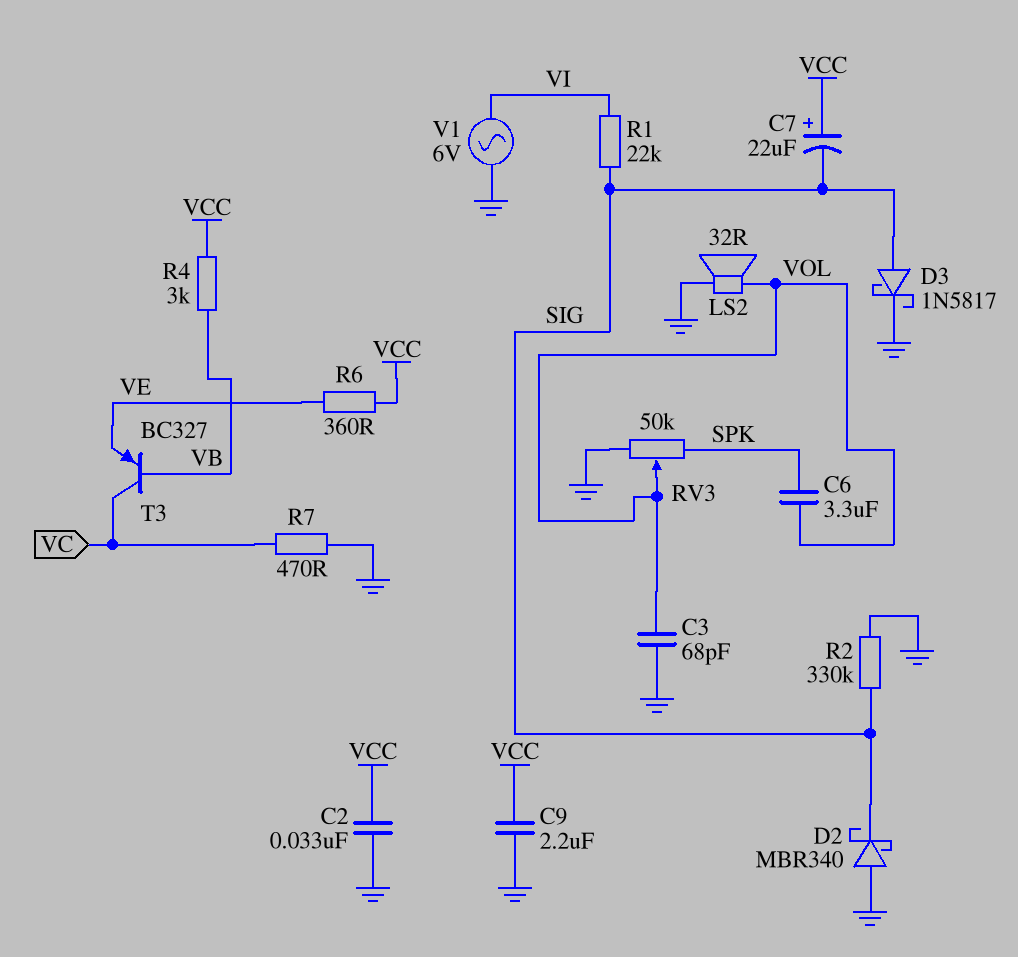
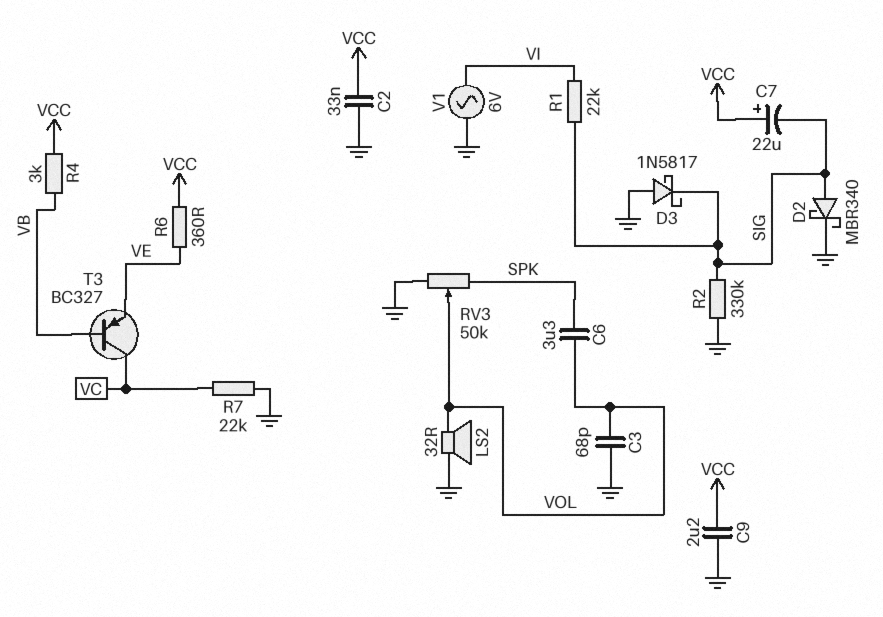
D2: schottky MBR340 (A GND, K SIG) -> schottky MBR340 (A SIG, K GND)
D3: schottky 1N5817 (A SIG, K GND) -> schottky 1N5817 (A GND, K SIG)
R7: 470 (GND, VC) -> 22k (GND, VC)

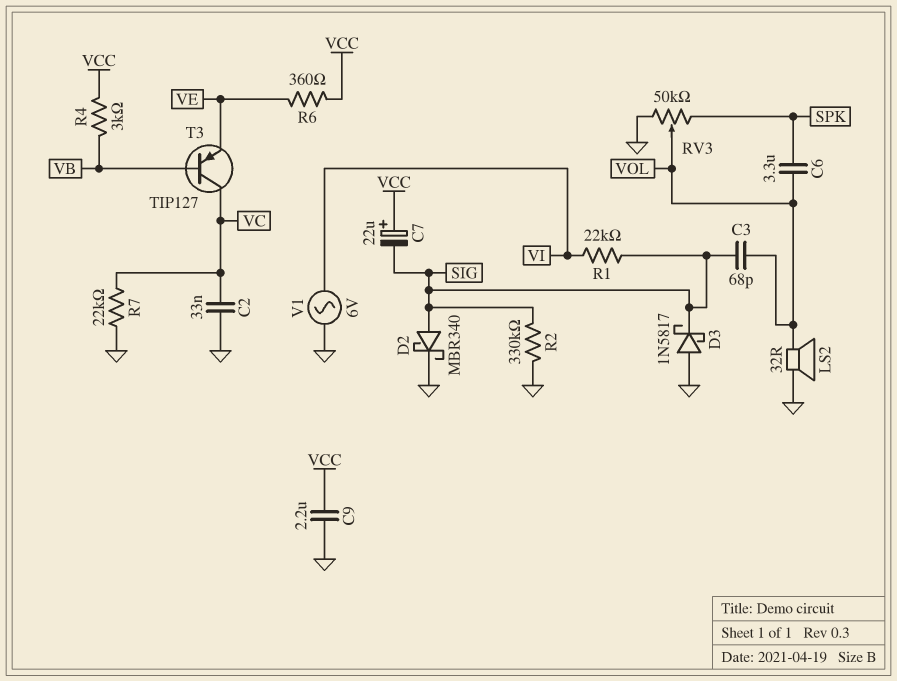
C2: 33nF (GND, VCC) -> 33nF (GND, VC)
C3: 68pF (GND, VOL) -> 68pF (SIG, VOL)
T3: PNP BC327 (B VB, C VC, E VE) -> PNP TIP127 (B VB, C VC, E VE)

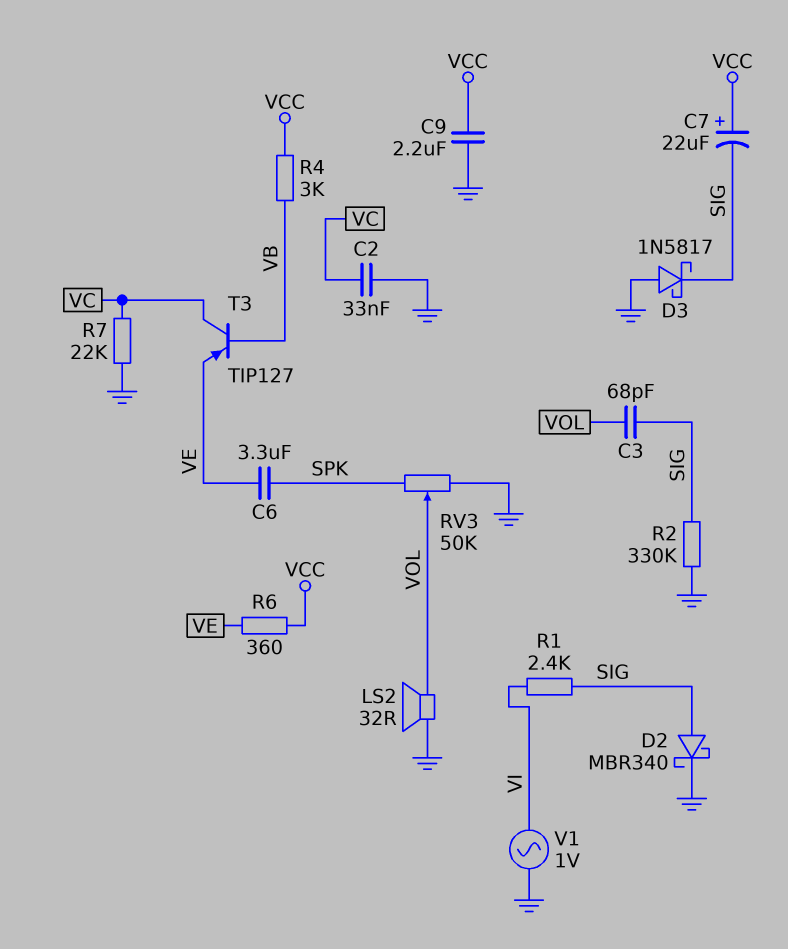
C6: 3.3uF (SPK, VOL) -> 3.3uF (SPK, VE)
R1: 22k (SIG, VI) -> 2.4k (SIG, VI)
V1: AC 6V (GND, VI) -> AC 1V (GND, VI)

